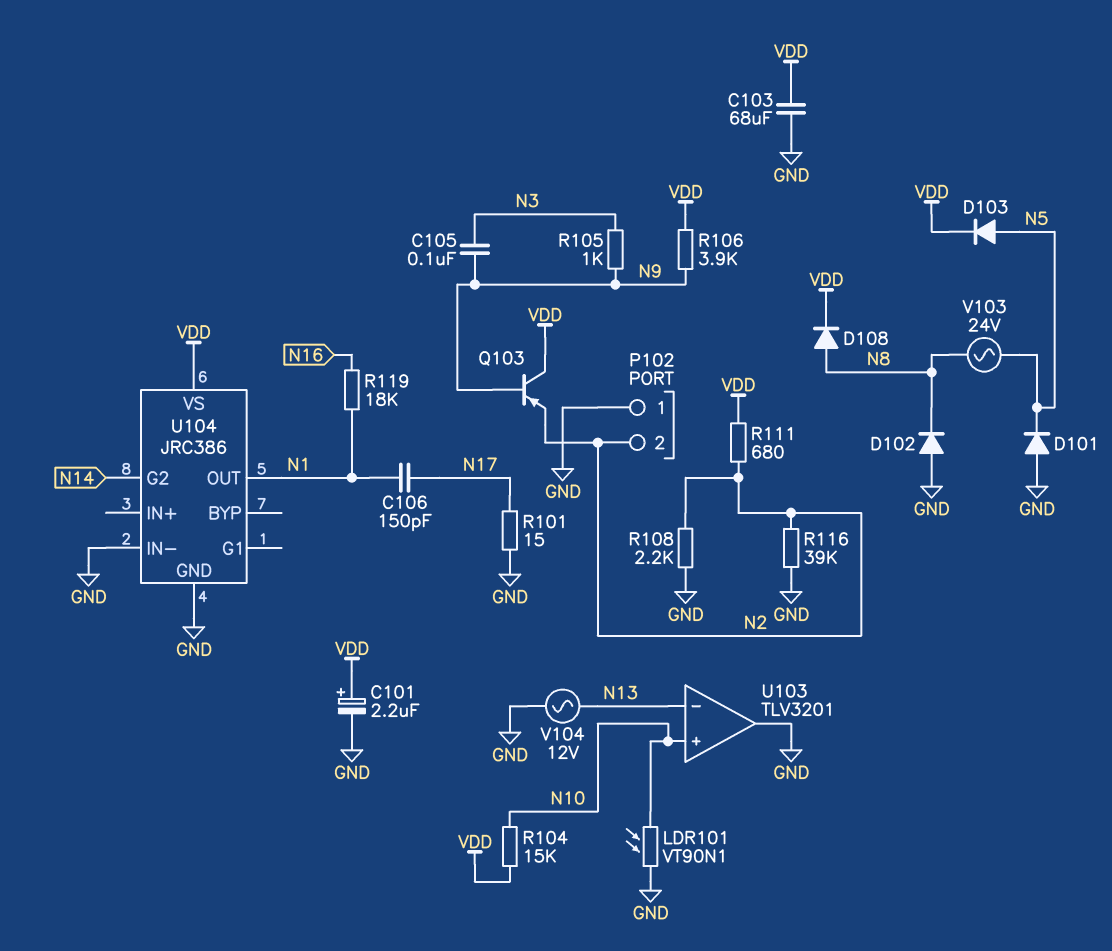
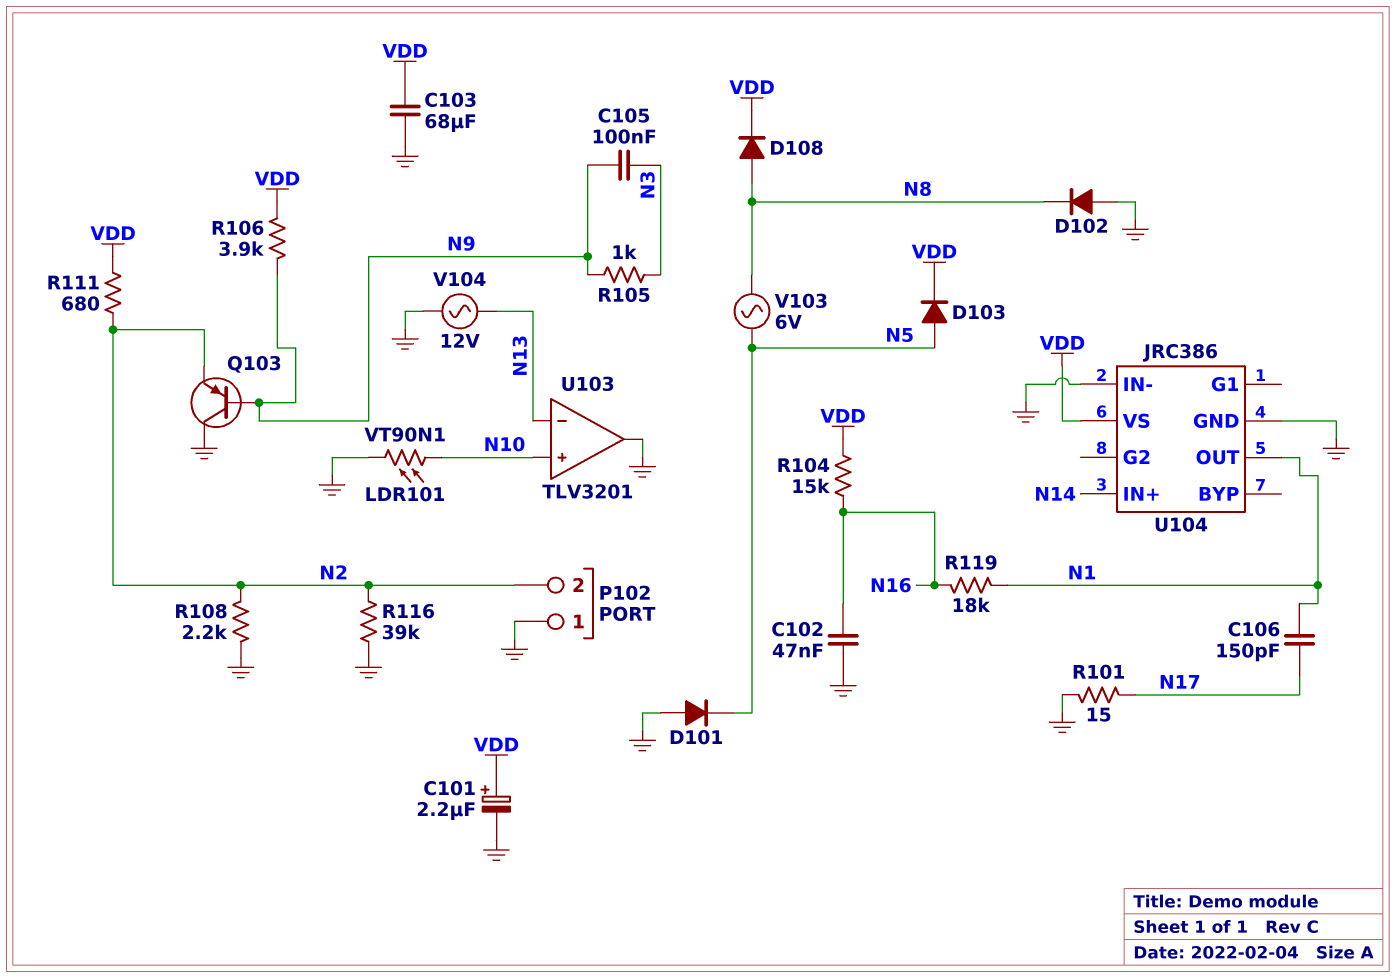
C102: none -> 47nF (GND, N16)
Q103: PNP (B N9, C VDD, E N2) -> PNP (B N9, C GND, E N2)
R104: 15k (N10, VDD) -> 15k (N16, VDD)
U104 pin G2: N14 -> none
U104 pin IN+: none -> N14
V103: AC 24V (N5, N8) -> AC 6V (N5, N8)

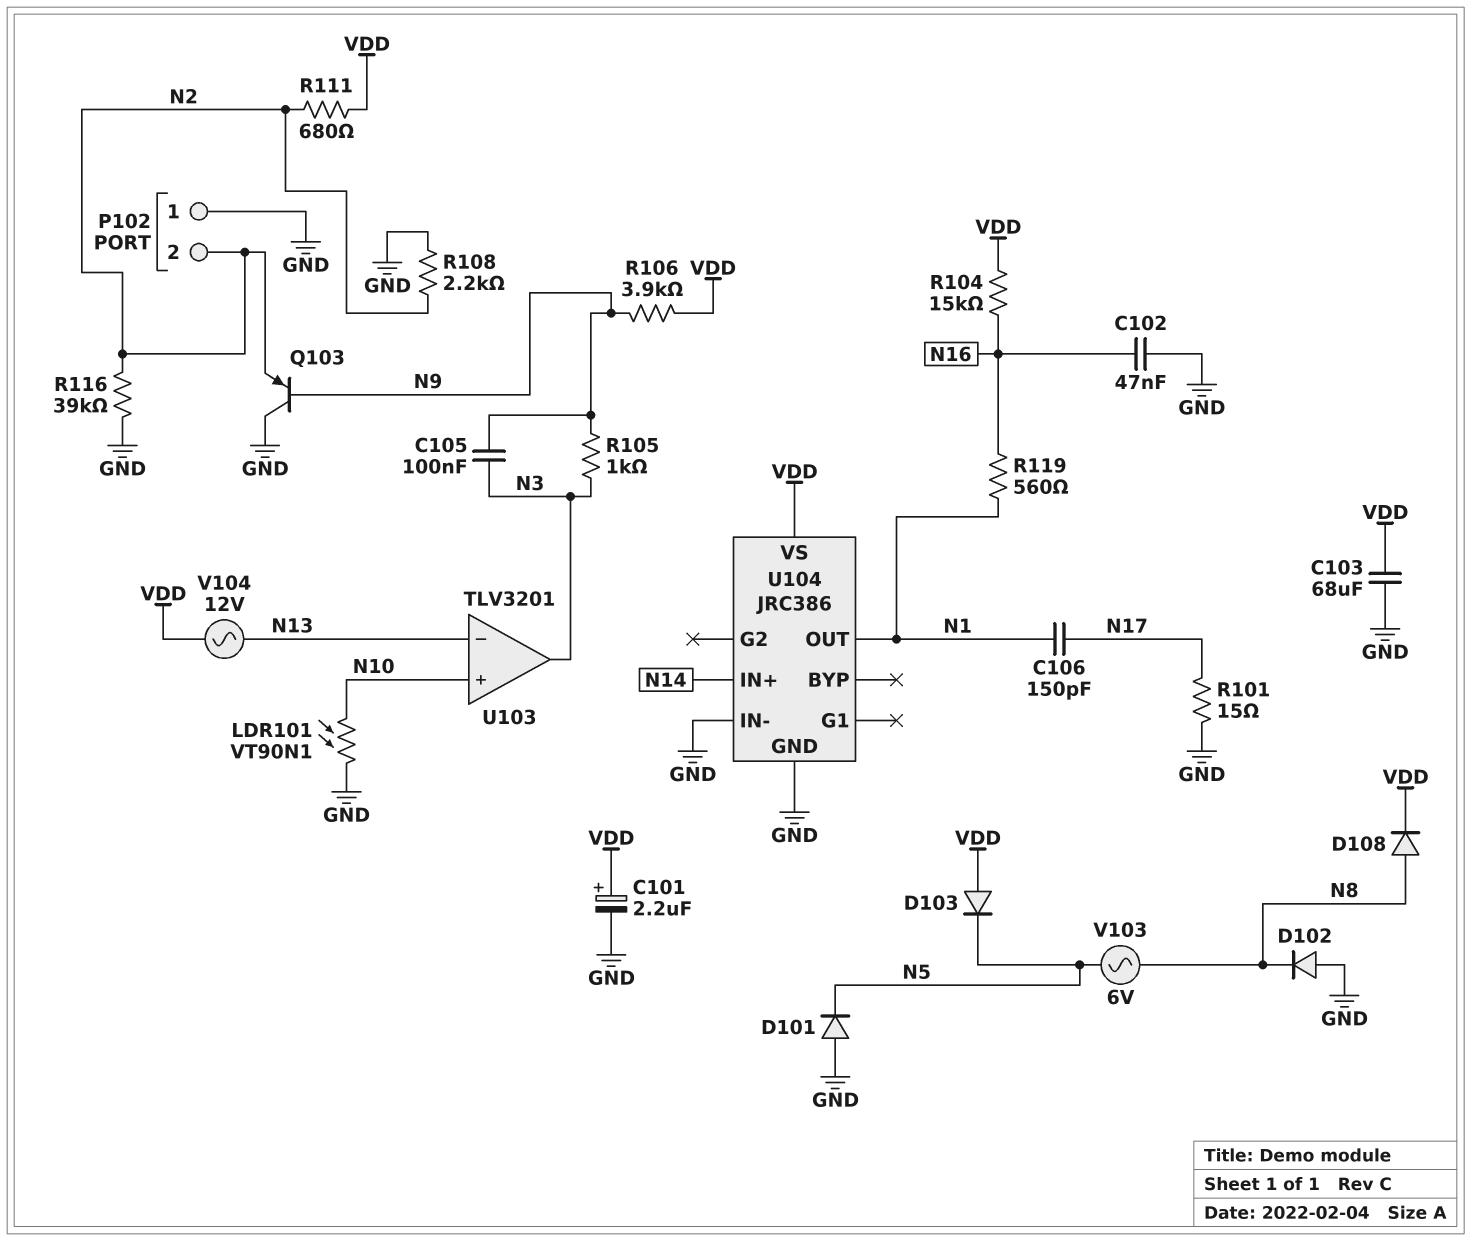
D103: diode (A N5, K VDD) -> diode (A VDD, K N5)
R119: 18k (N1, N16) -> 560 (N1, N16)
U103 pin out: GND -> N3
V104: AC 12V (GND, N13) -> AC 12V (N13, VDD)

